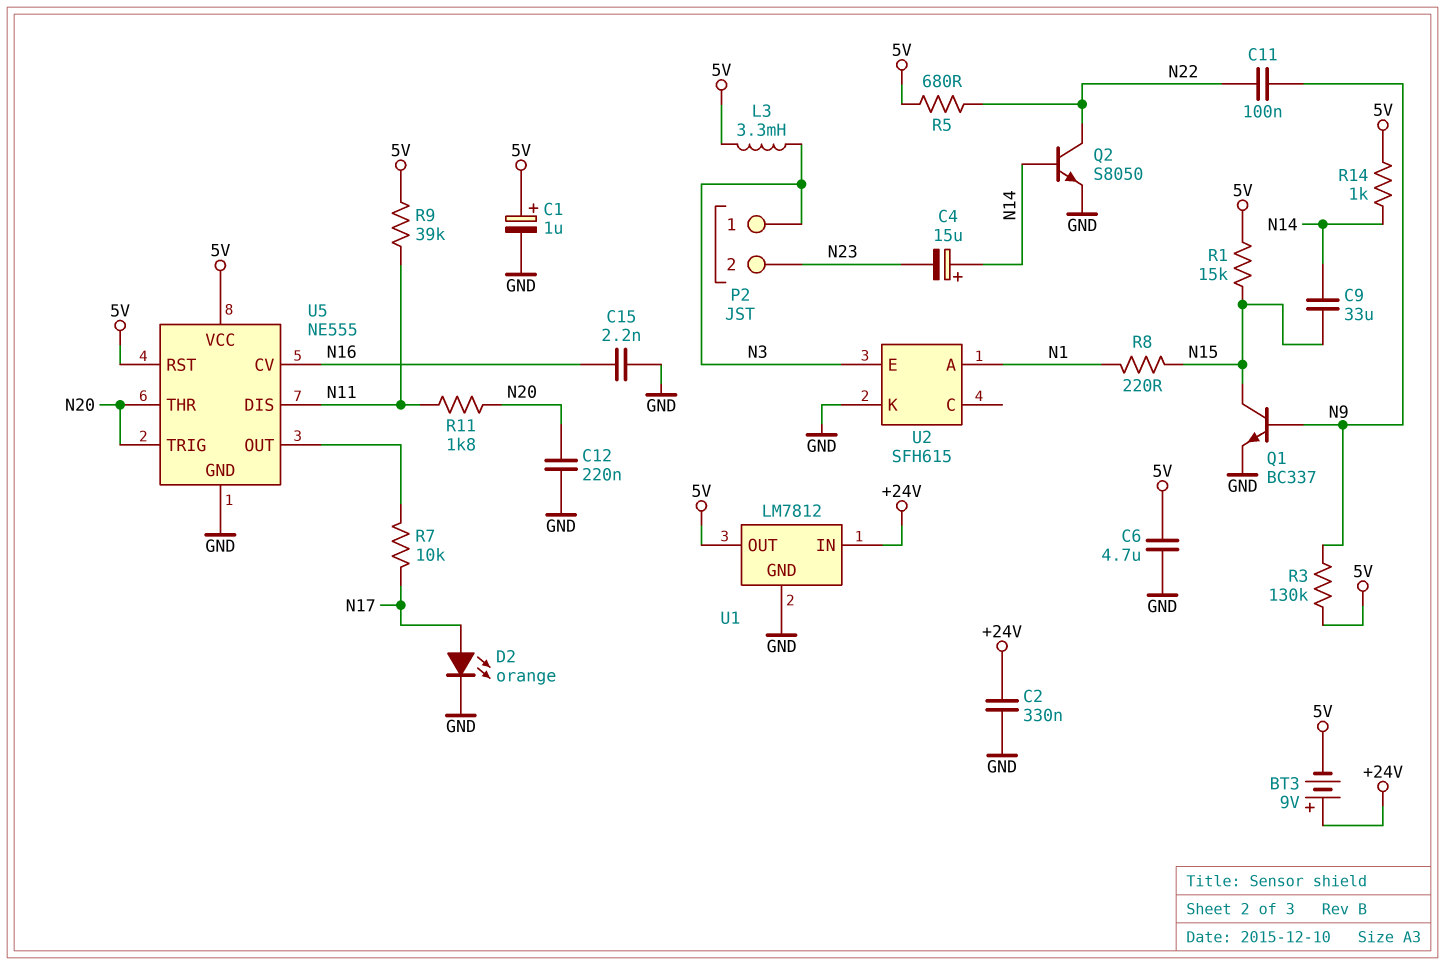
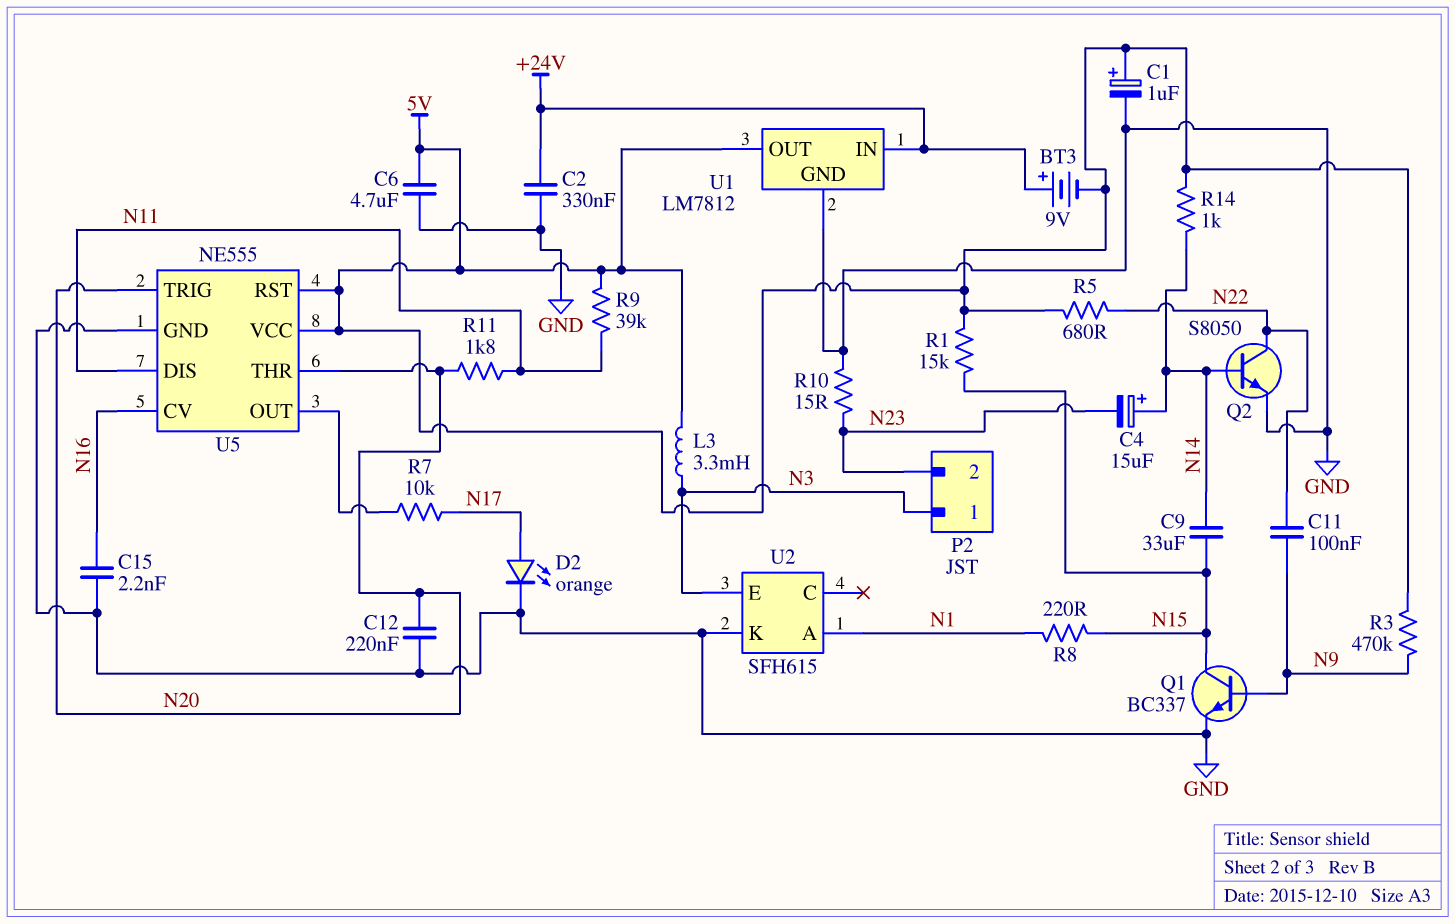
R3: 130k (5V, N9) -> 470k (5V, N9)
R10: none -> 15 (GND, N23)

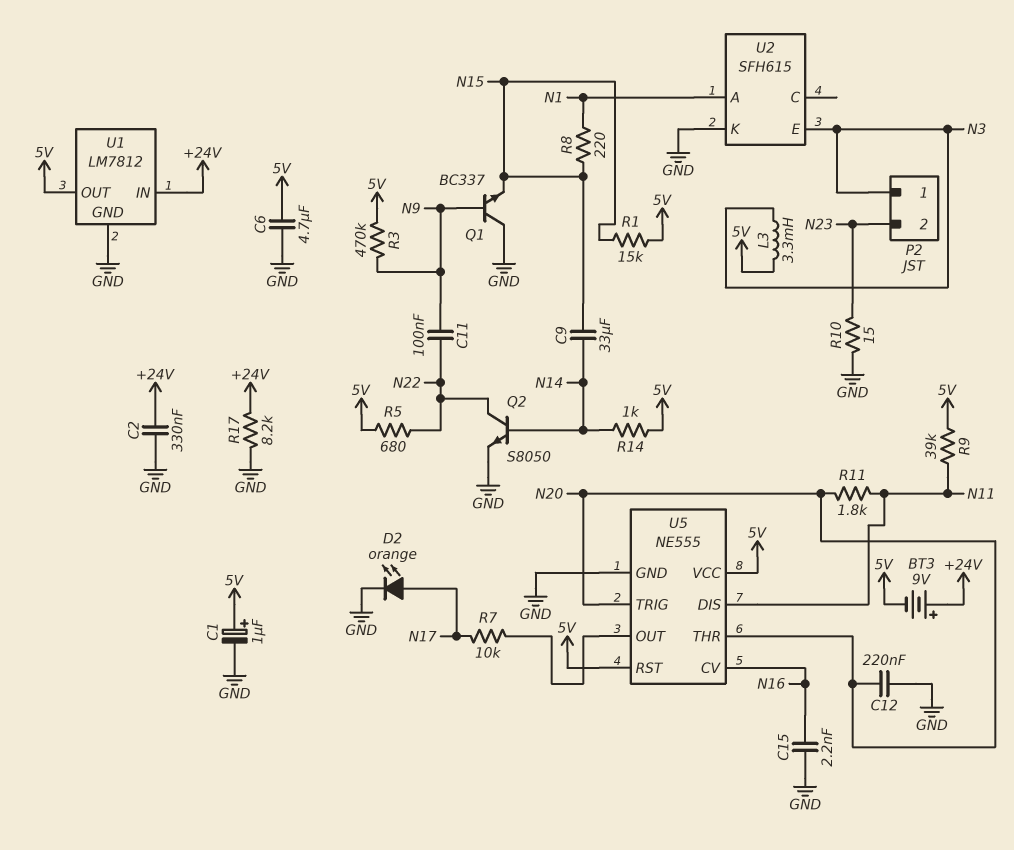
C4: 15uF (plus N14, minus N23) -> none
Q1: NPN BC337 (B N9, C N15, E GND) -> NPN BC337 (B N9, C GND, E N15)
R17: none -> 8.2k (+24V, GND)

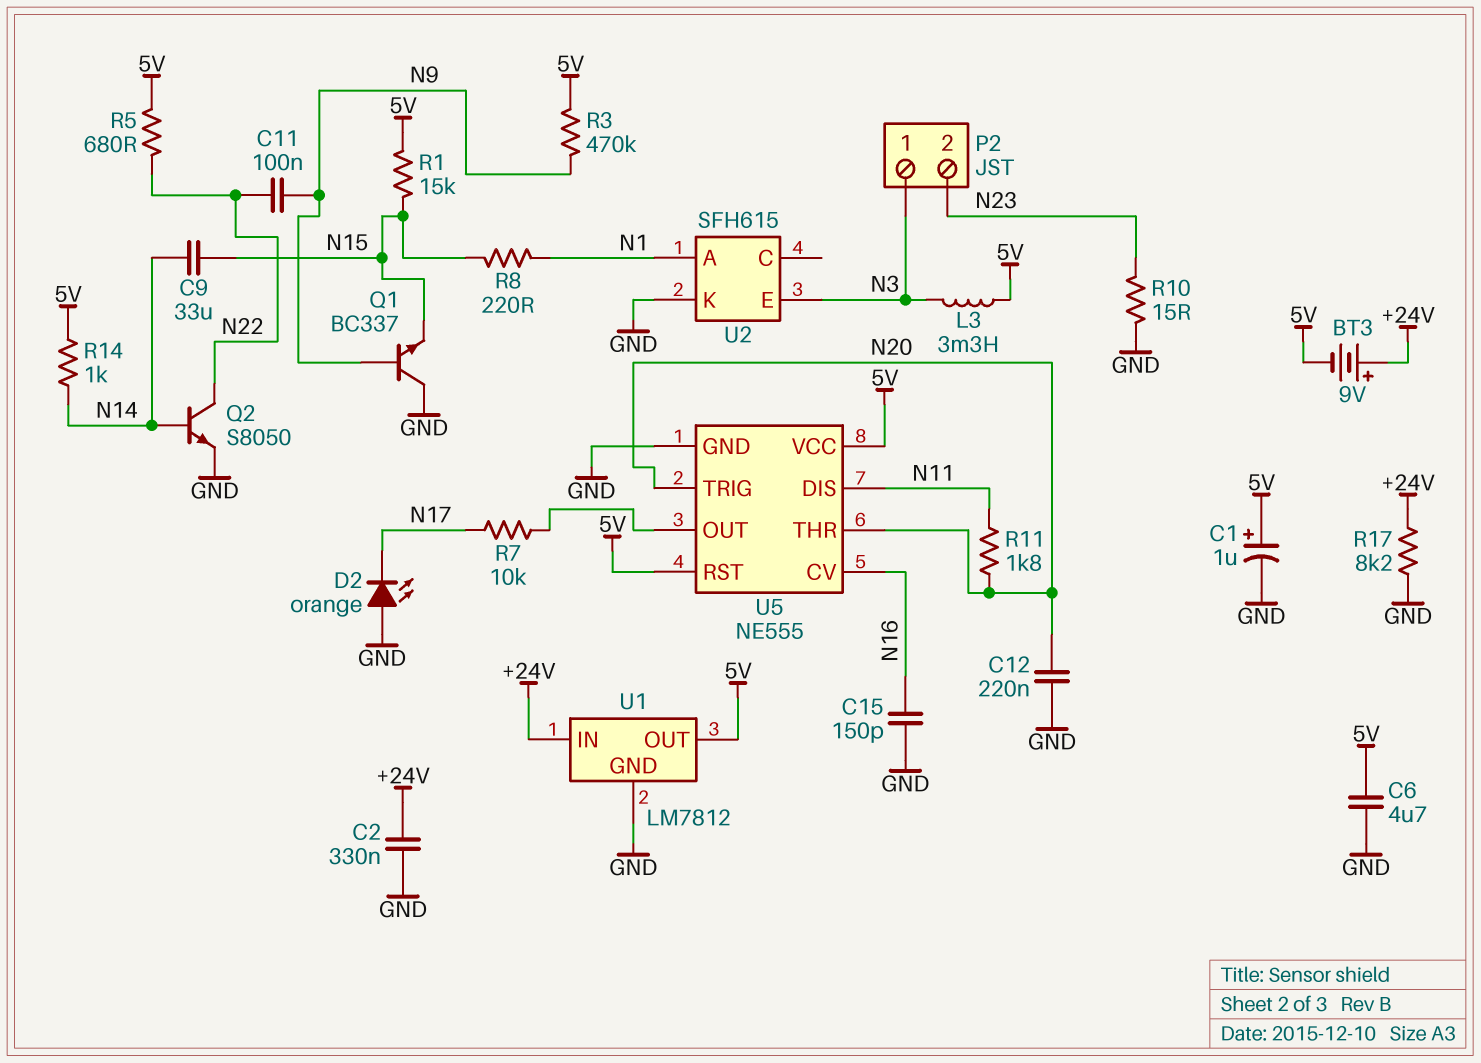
C15: 2.2nF (GND, N16) -> 150pF (GND, N16)
D2: LED orange (A N17, K GND) -> LED orange (A GND, K N17)
R9: 39k (5V, N11) -> none

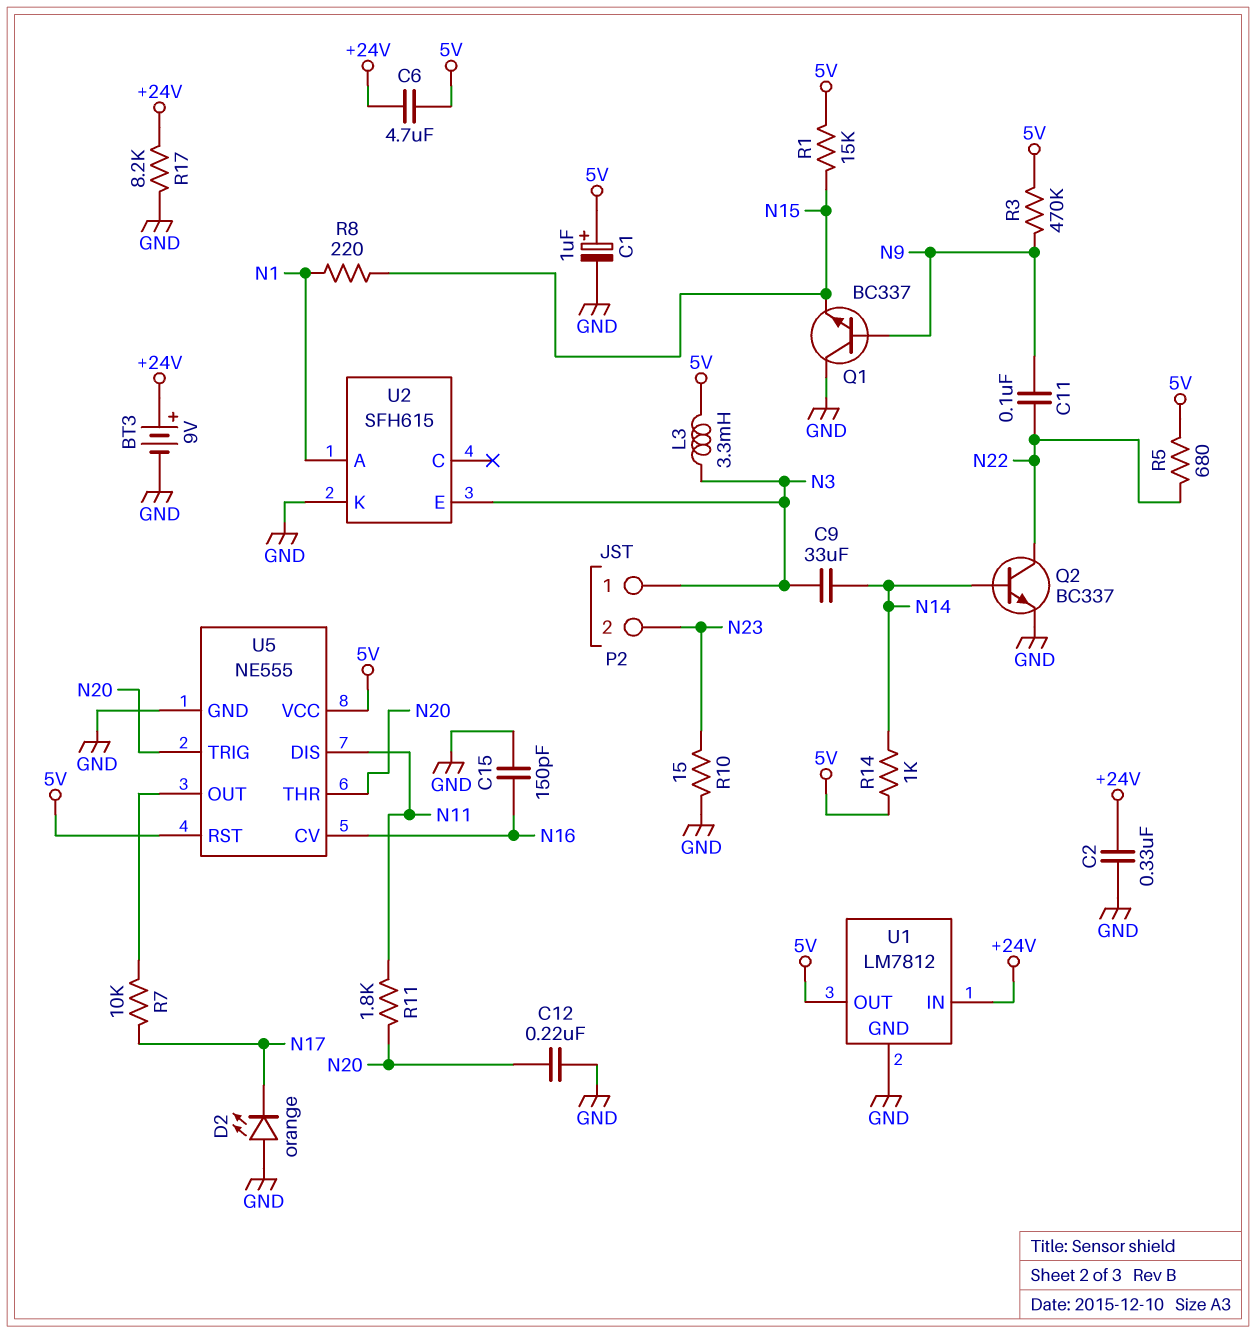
BT3: 9V (plus +24V, minus 5V) -> 9V (plus +24V, minus GND)
C6: 4.7uF (5V, GND) -> 4.7uF (+24V, 5V)
C9: 33uF (N14, N15) -> 33uF (N3, N14)
Q2: NPN S8050 (B N14, C N22, E GND) -> NPN BC337 (B N14, C N22, E GND)

